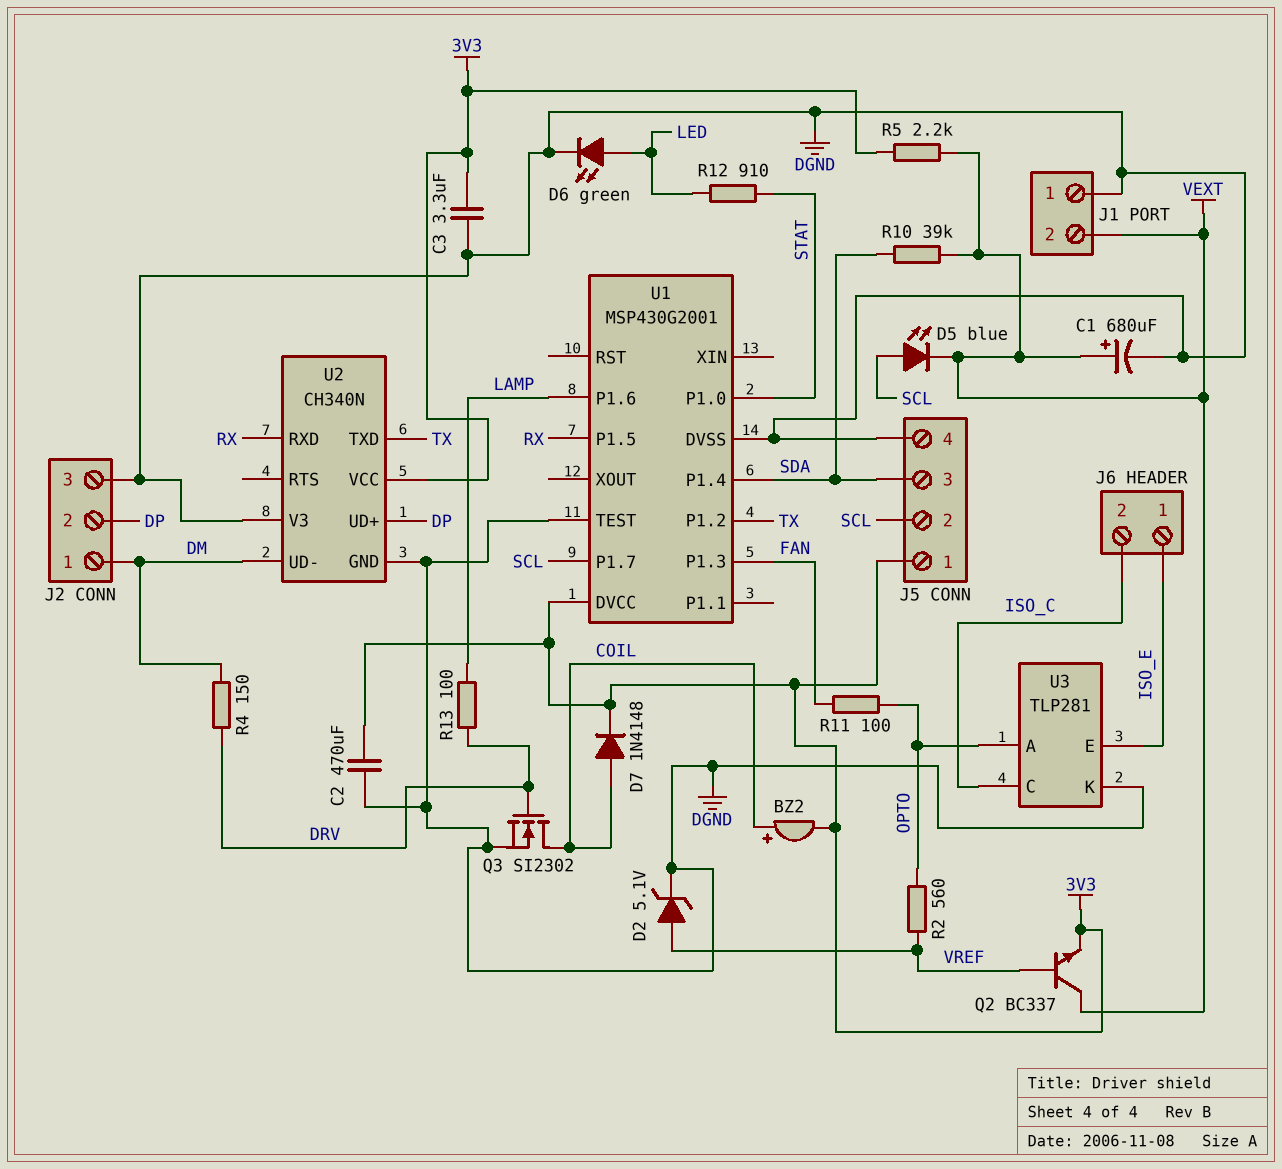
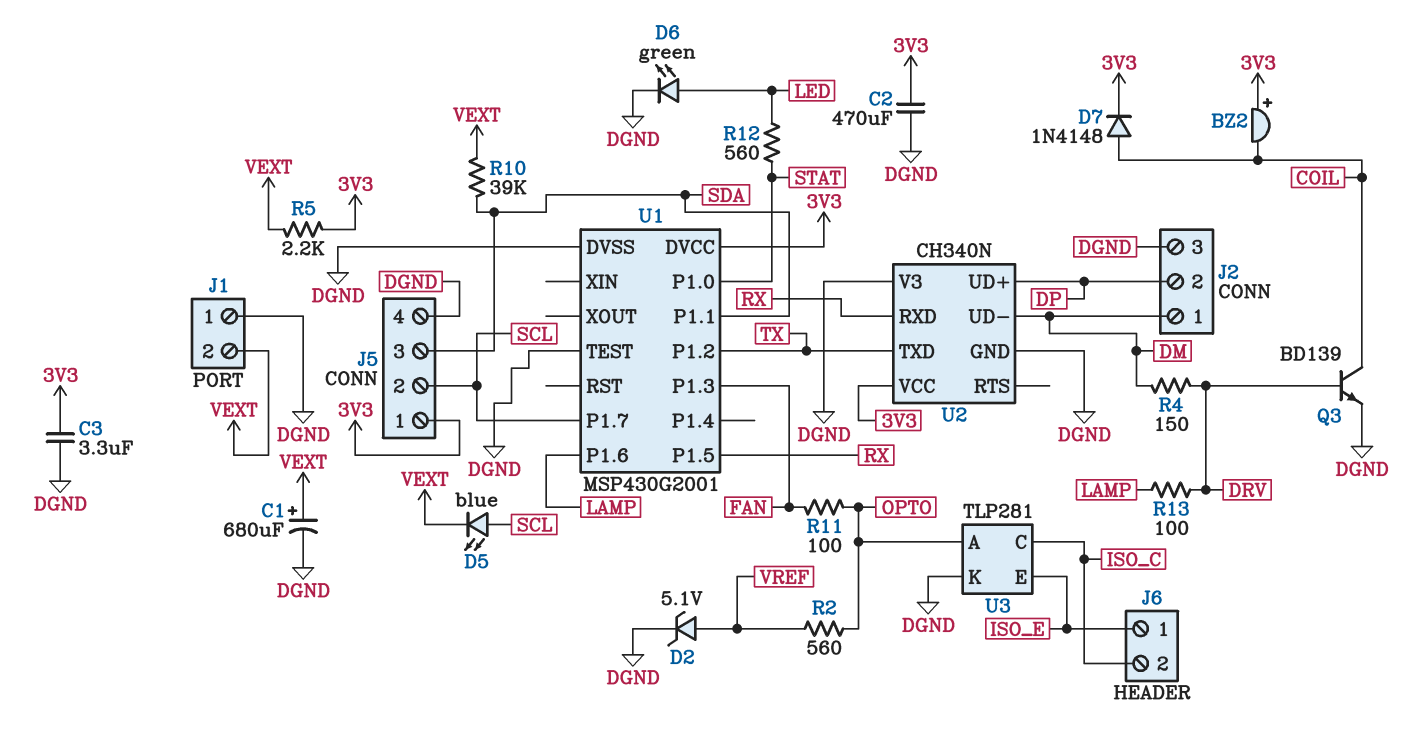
BZ2: buzzer (plus COIL, minus 3V3) -> buzzer (plus 3V3, minus COIL)
Q2: NPN BC337 (B VREF, C VEXT, E 3V3) -> none
Q3: NMOS SI2302 (G DRV, D COIL, S DGND) -> NPN BD139 (B DRV, C COIL, E DGND)
R12: 910 (LED, STAT) -> 560 (LED, STAT)
U1 pin P1.1: none -> SDA
U1 pin P1.4: SDA -> none

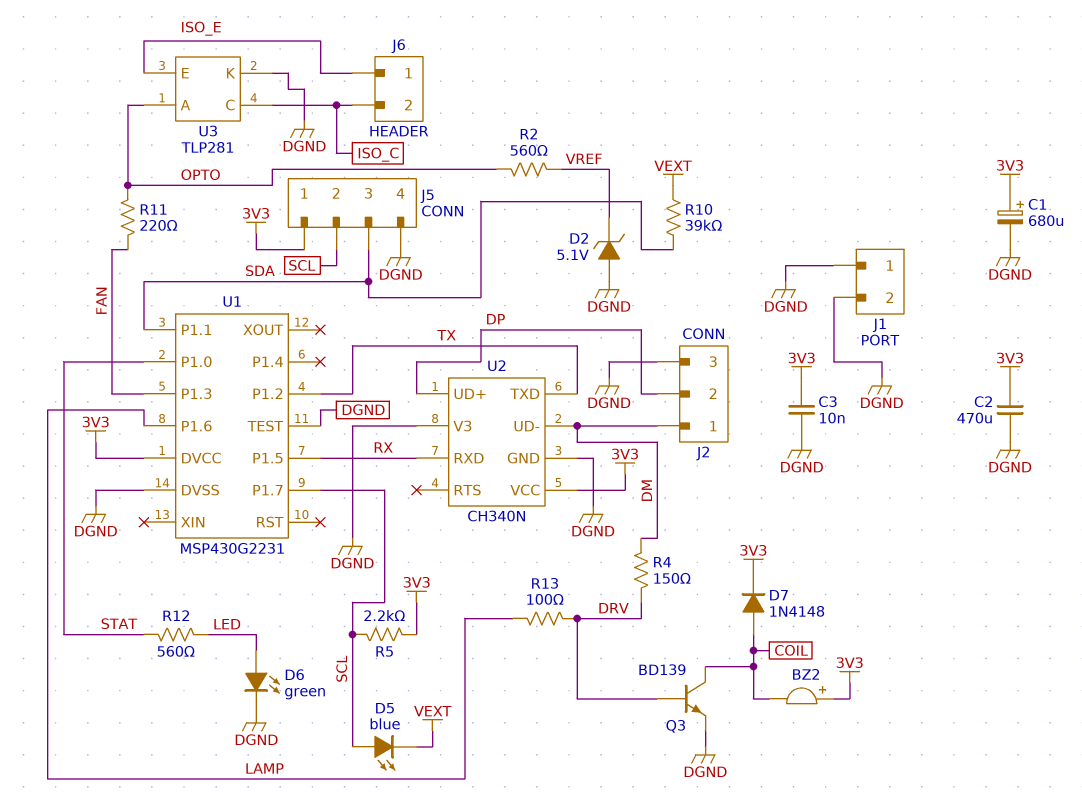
C1: 680uF (plus VEXT, minus DGND) -> 680uF (plus 3V3, minus DGND)
C3: 3.3uF (3V3, DGND) -> 10nF (3V3, DGND)
D2: zener 5.1V (A VREF, K DGND) -> zener 5.1V (A DGND, K VREF)
J1 pin 2: VEXT -> DGND
R5: 2.2k (3V3, VEXT) -> 2.2k (3V3, SCL)
R11: 100 (FAN, OPTO) -> 220 (FAN, OPTO)
U1: MSP430G2001 -> MSP430G2231

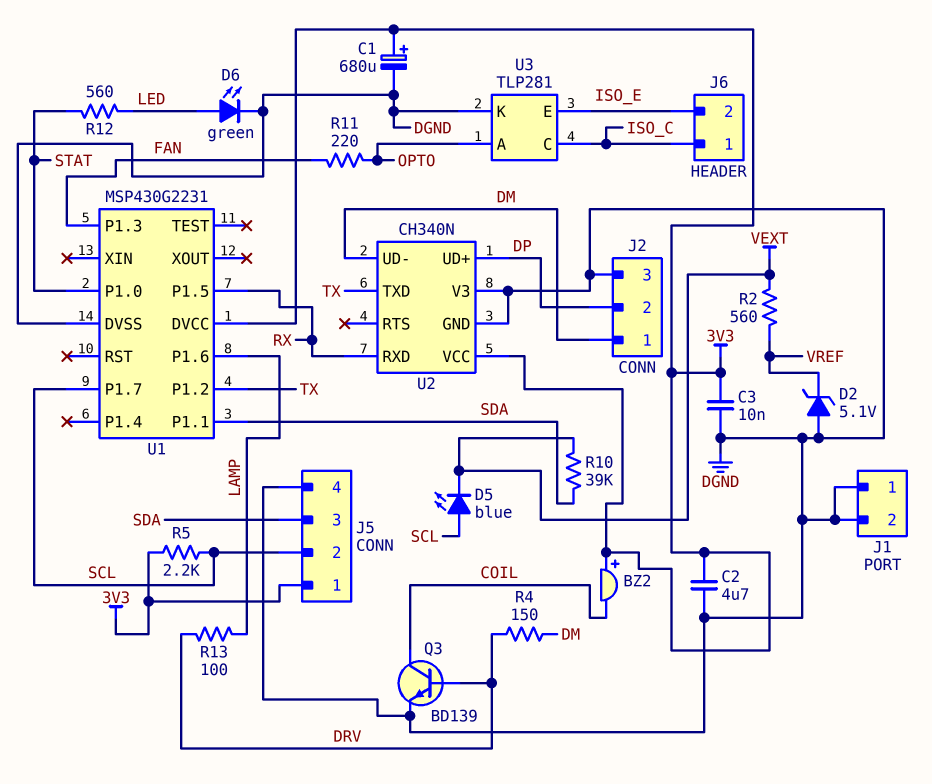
C2: 470uF (3V3, DGND) -> 4.7uF (3V3, DGND)
D7: diode 1N4148 (A COIL, K 3V3) -> none
J6 pin 1: ISO_E -> ISO_C
J6 pin 2: ISO_C -> ISO_E
R2: 560 (OPTO, VREF) -> 560 (VEXT, VREF)
U1 pin TEST: DGND -> none

